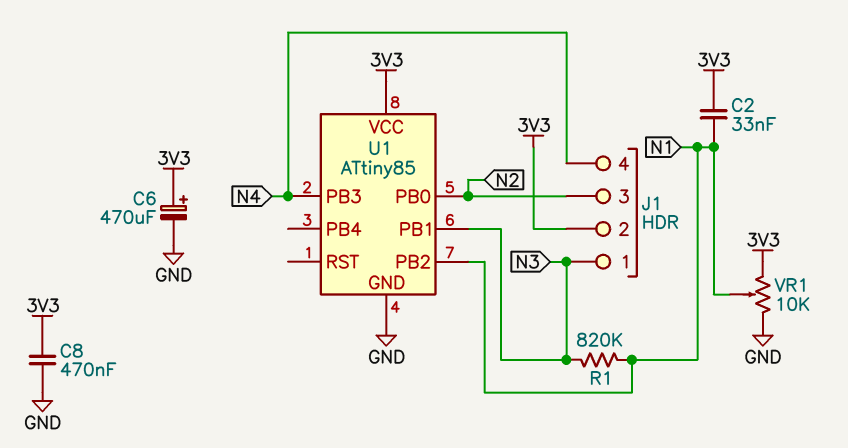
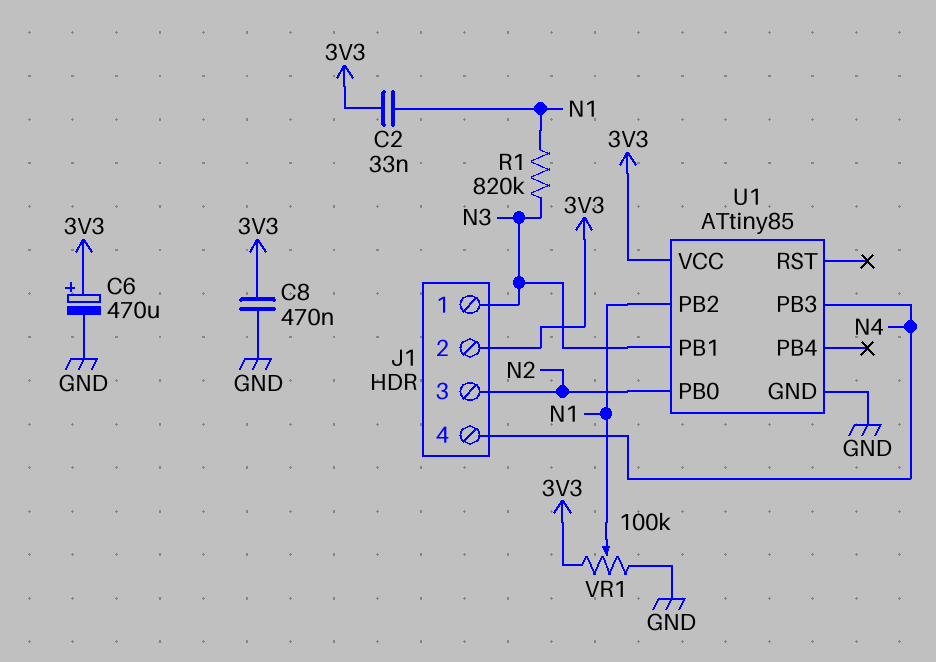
VR1: 10k (3V3, GND, wiper N1) -> 100k (3V3, GND, wiper N1)

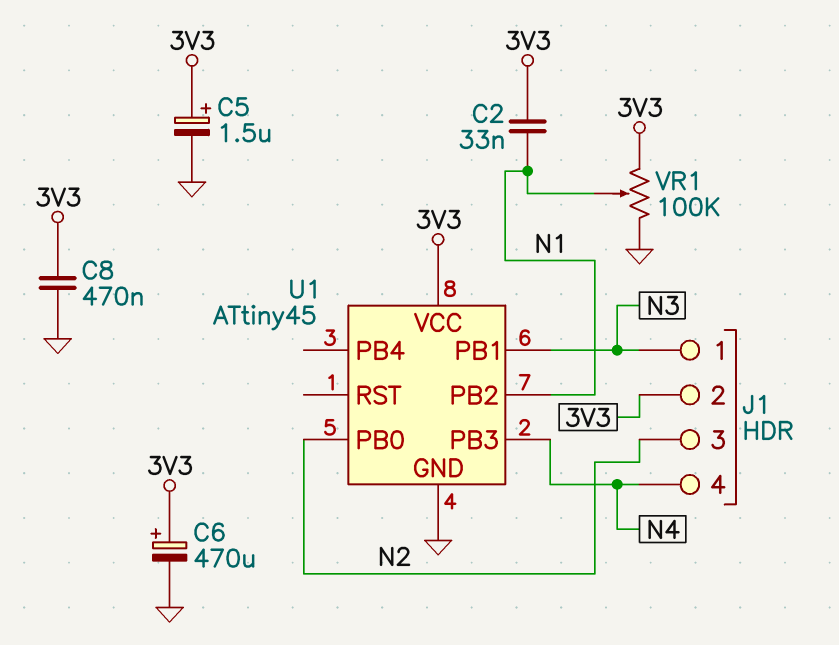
C5: none -> 1.5uF (plus 3V3, minus GND)
R1: 820k (N1, N3) -> none
U1: ATtiny85 -> ATtiny45

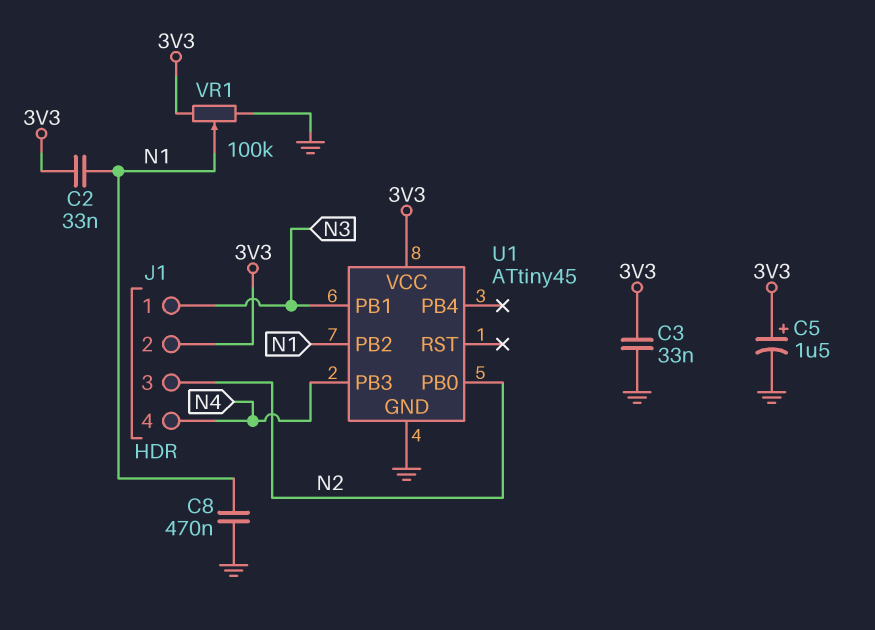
C3: none -> 33nF (3V3, GND)
C6: 470uF (plus 3V3, minus GND) -> none
C8: 470nF (3V3, GND) -> 470nF (GND, N1)

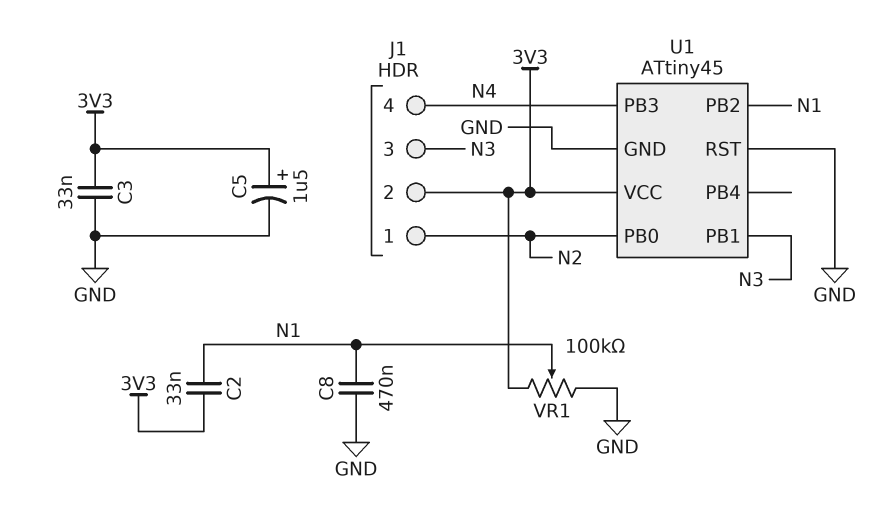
J1 pin 1: N3 -> N2
J1 pin 3: N2 -> N3
U1 pin RST: none -> GND

